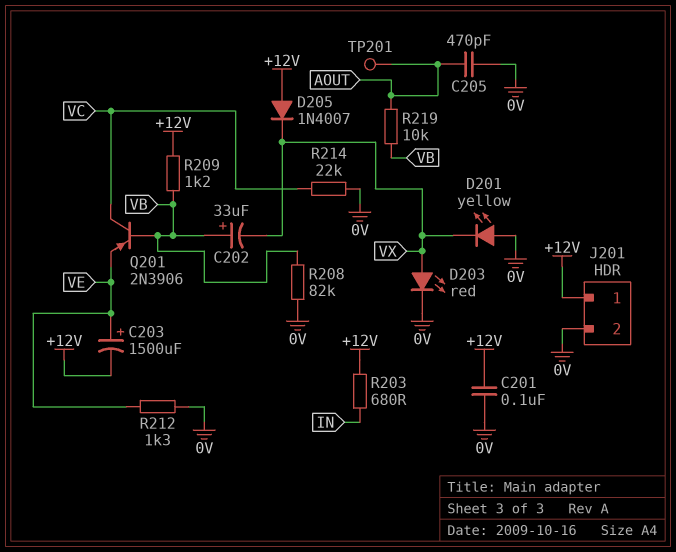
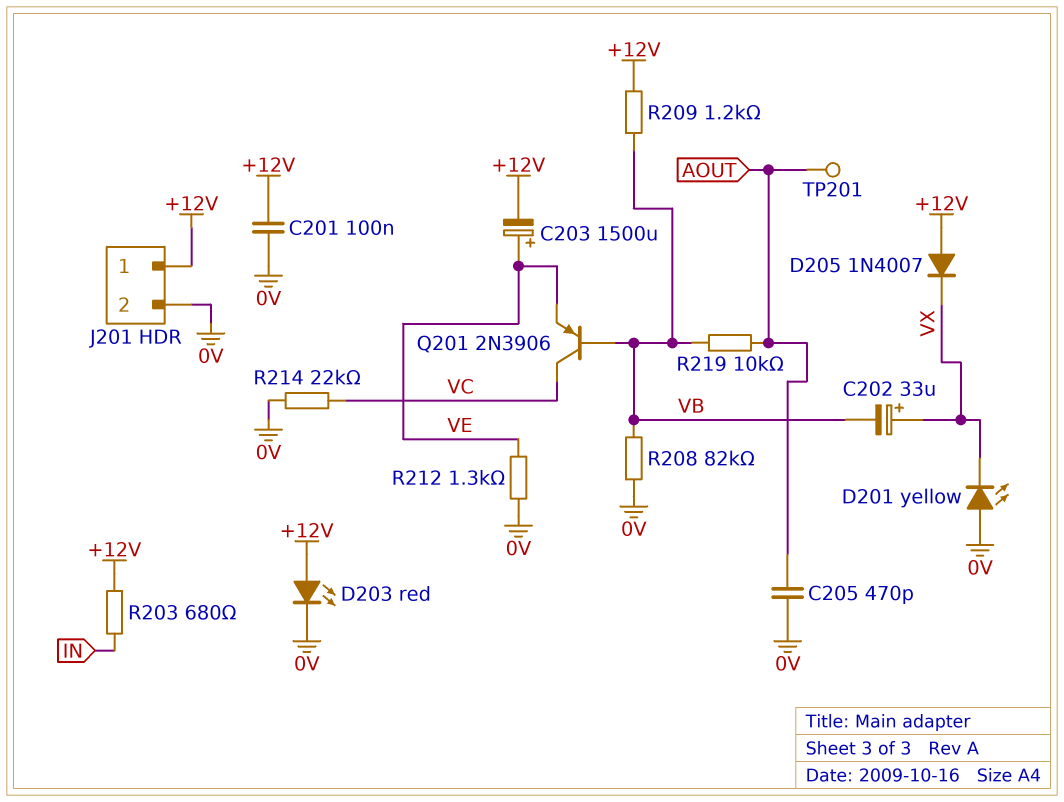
C202: 33uF (plus VB, minus VX) -> 33uF (plus VX, minus VB)
D203: LED red (A VX, K 0V) -> LED red (A +12V, K 0V)

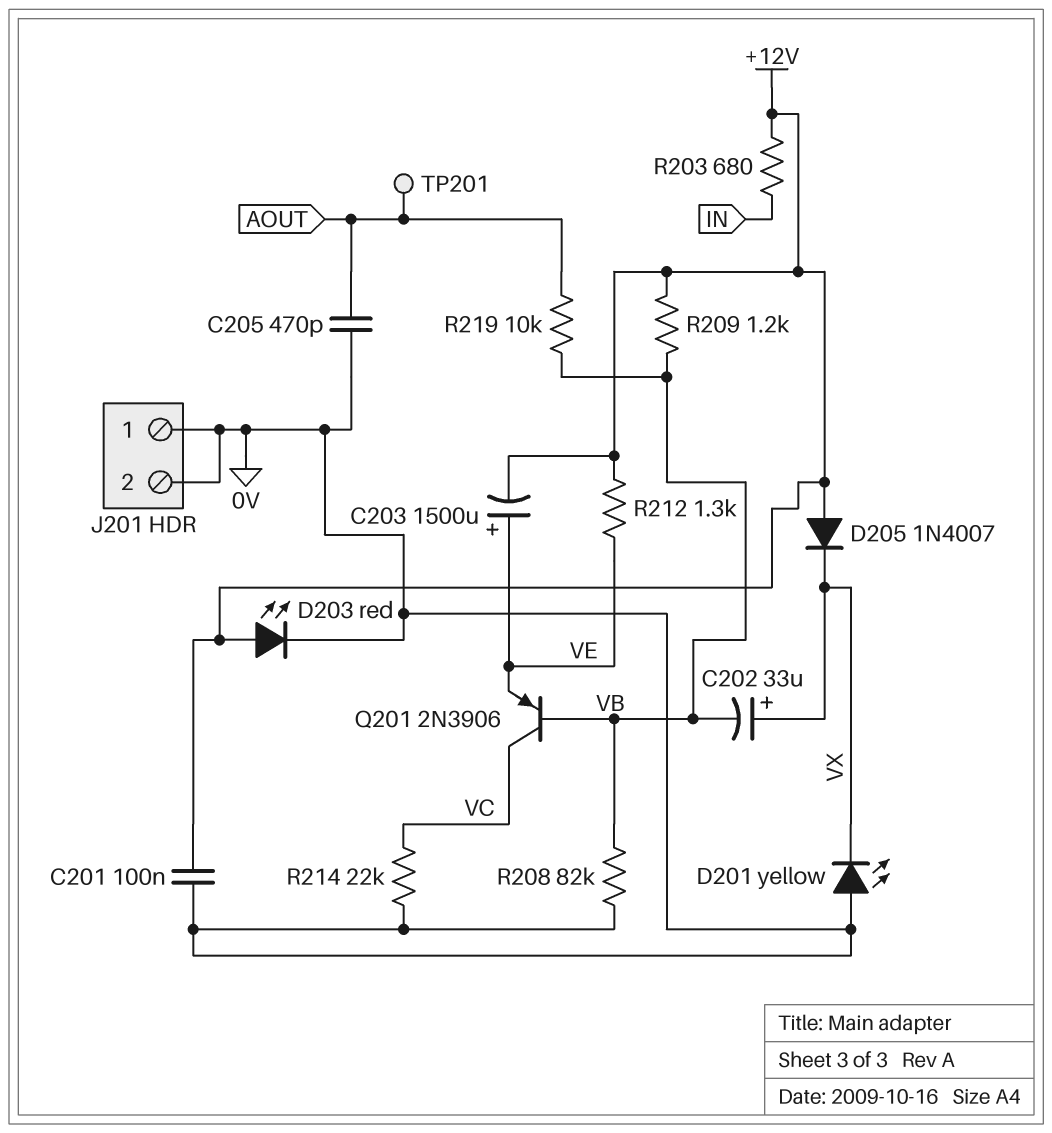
J201 pin 1: +12V -> 0V
R212: 1.3k (0V, VE) -> 1.3k (+12V, VE)

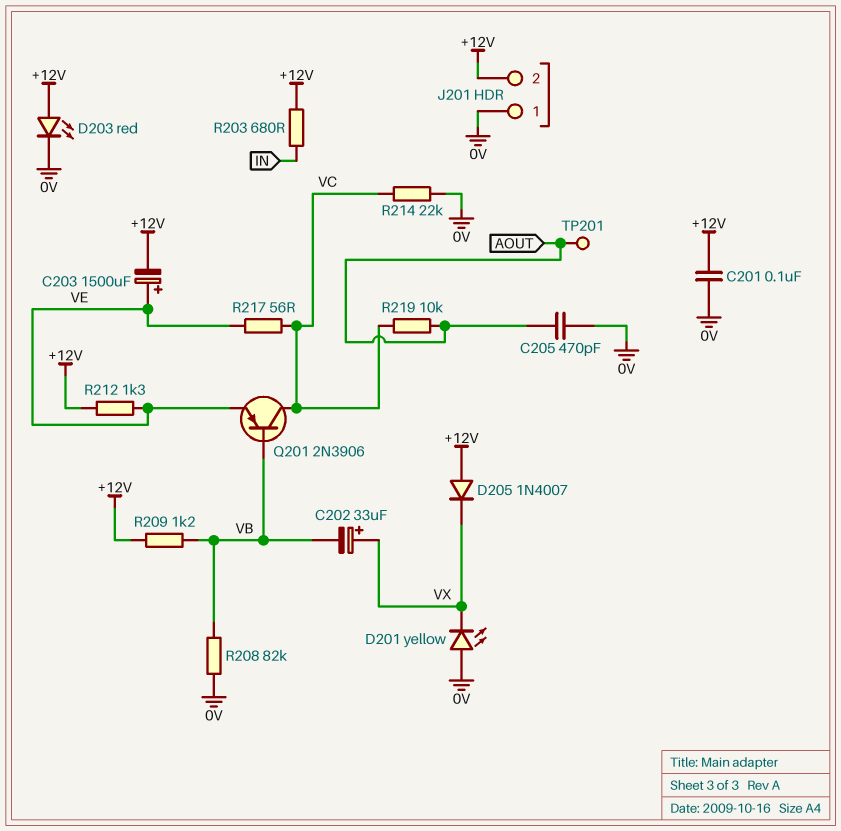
J201 pin 2: 0V -> +12V
R217: none -> 56 (VC, VE)
R219: 10k (AOUT, VB) -> 10k (AOUT, VC)

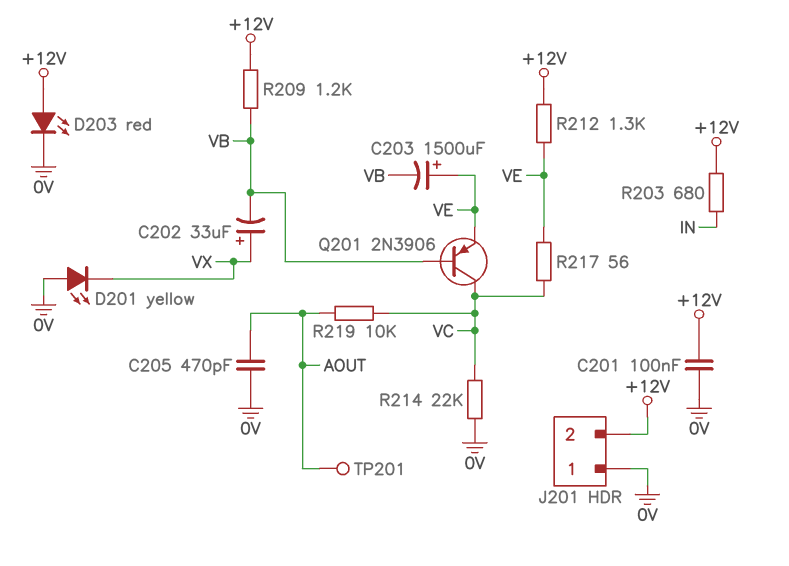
C203: 1500uF (plus VE, minus +12V) -> 1500uF (plus VE, minus VB)
D205: diode 1N4007 (A +12V, K VX) -> none
R208: 82k (0V, VB) -> none

